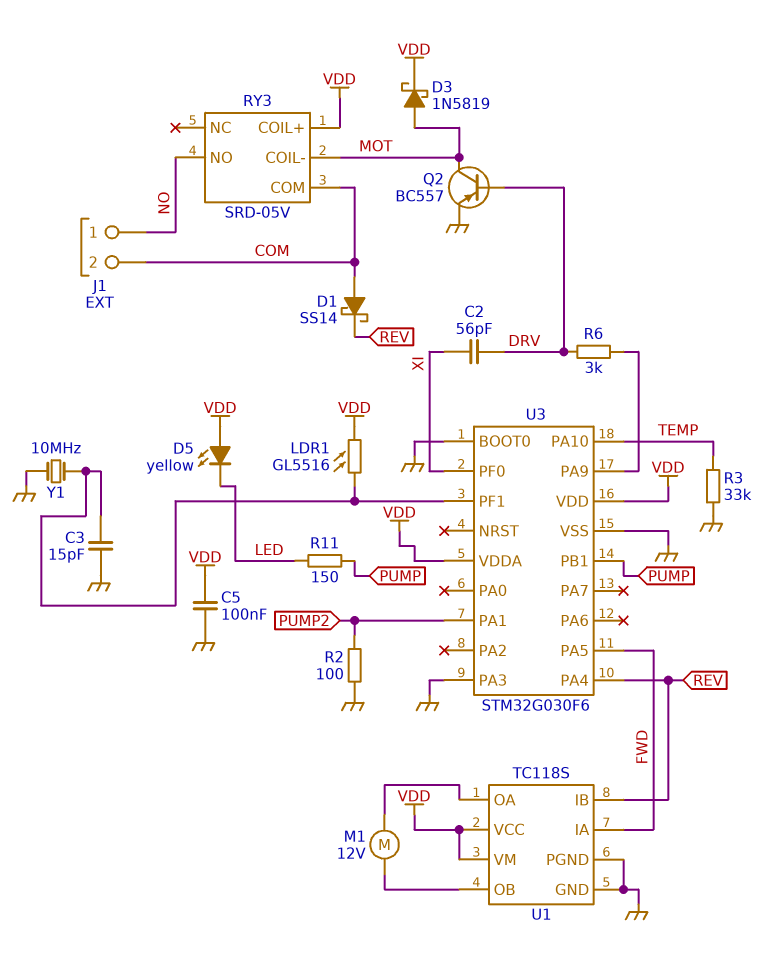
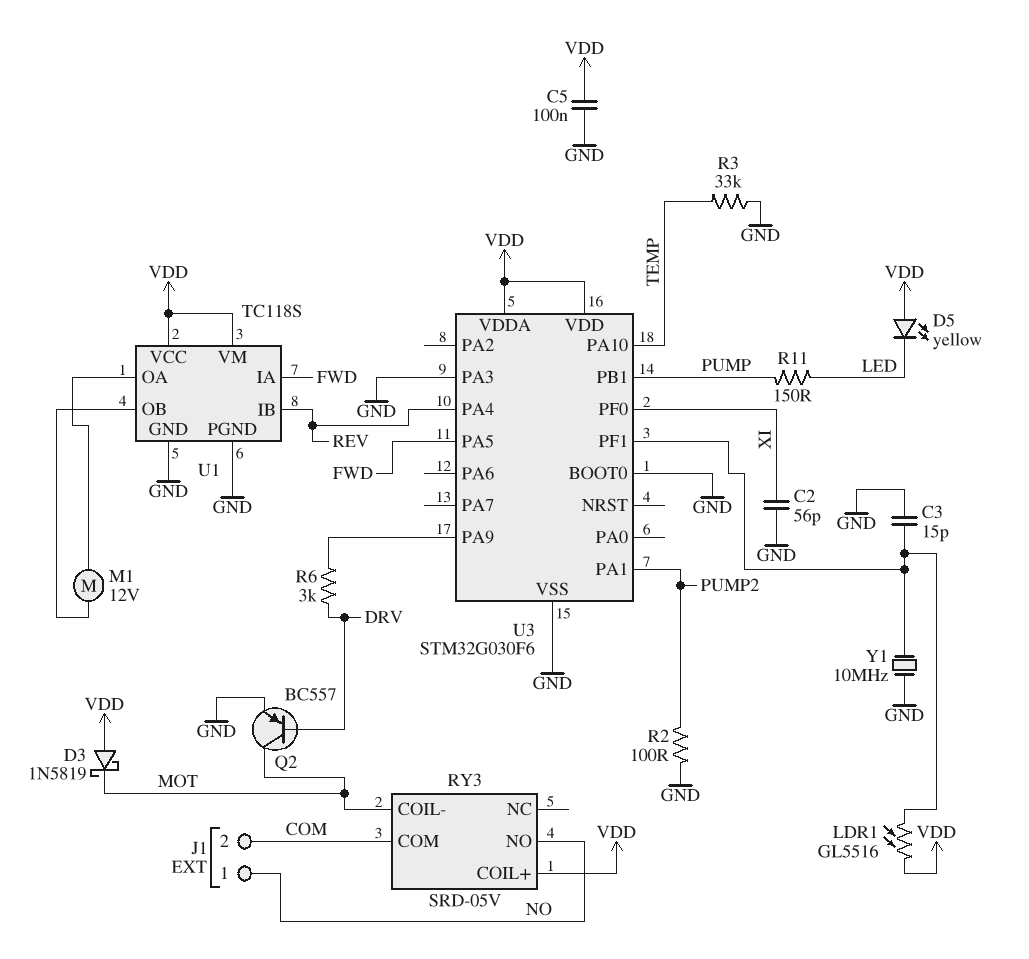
C2: 56pF (DRV, XI) -> 56pF (GND, XI)
D1: schottky SS14 (A COM, K REV) -> none
D3: schottky 1N5819 (A MOT, K VDD) -> schottky 1N5819 (A VDD, K MOT)

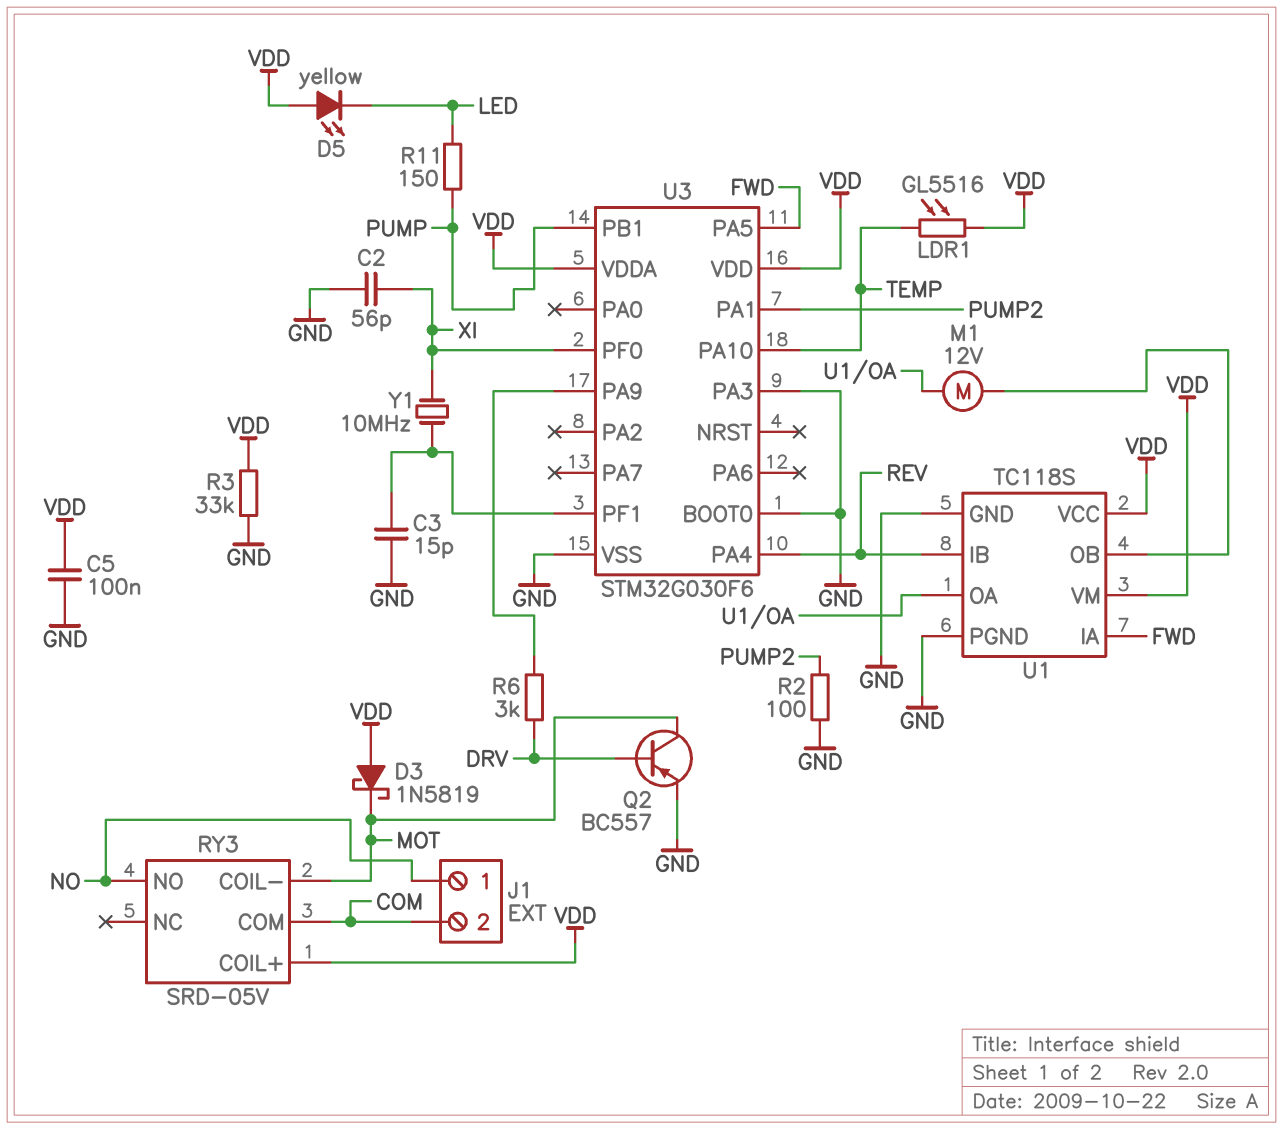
LDR1: GL5516 (U3/PF1, VDD) -> GL5516 (TEMP, VDD)
R3: 33k (GND, TEMP) -> 33k (GND, VDD)
Y1: 10MHz (GND, U3/PF1) -> 10MHz (U3/PF1, XI)

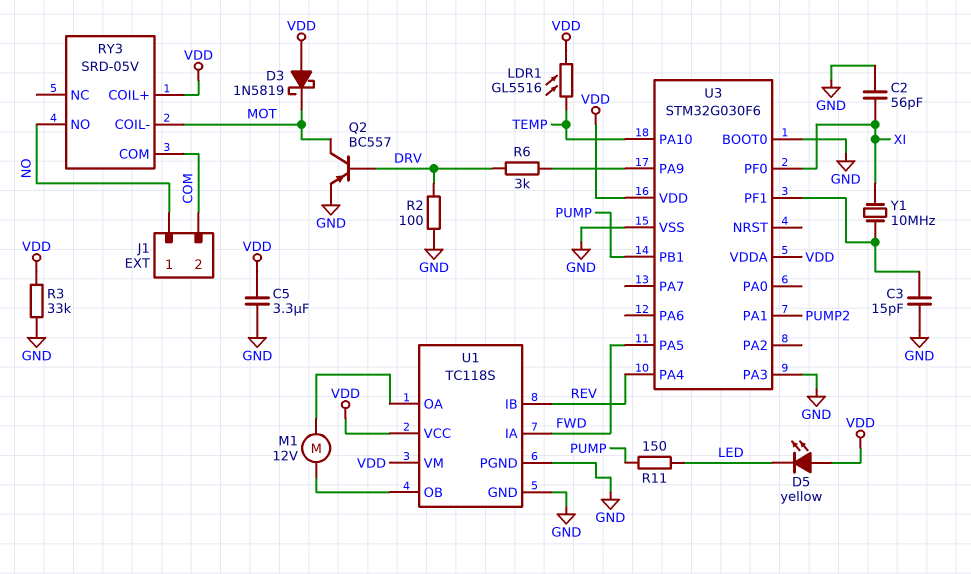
C5: 100nF (GND, VDD) -> 3.3uF (GND, VDD)
R2: 100 (GND, PUMP2) -> 100 (DRV, GND)

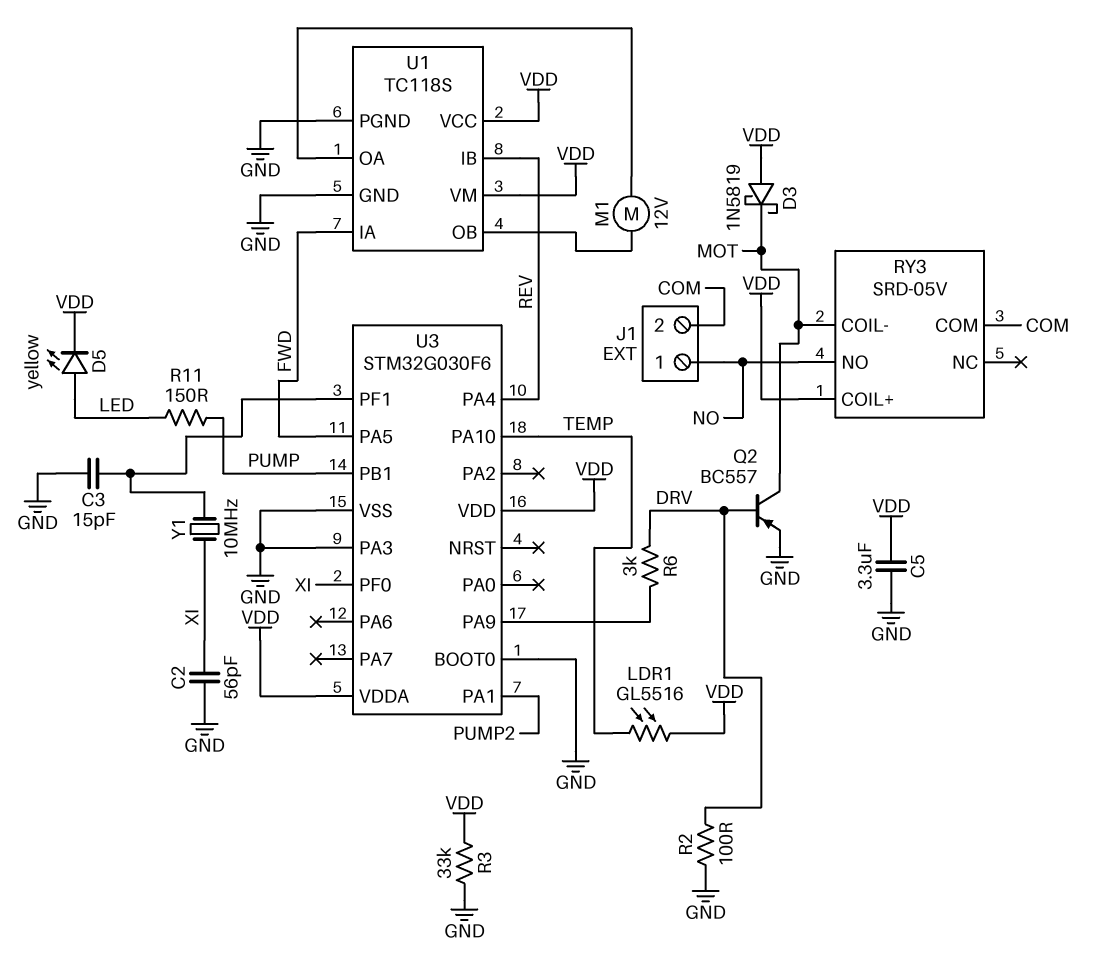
D5: LED yellow (A VDD, K LED) -> LED yellow (A LED, K VDD)

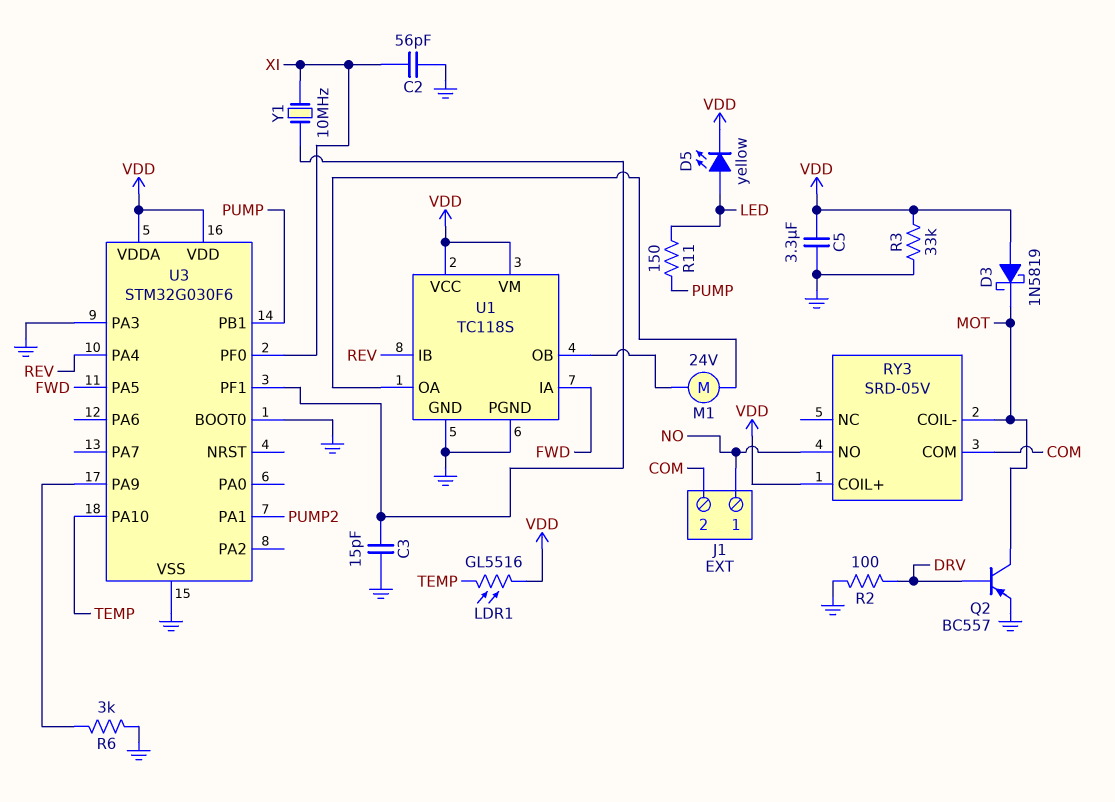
M1: motor 12V (U1/OA, U1/OB) -> motor 24V (U1/OA, U1/OB)
R6: 3k (DRV, U3/PA9) -> 3k (GND, U3/PA9)

